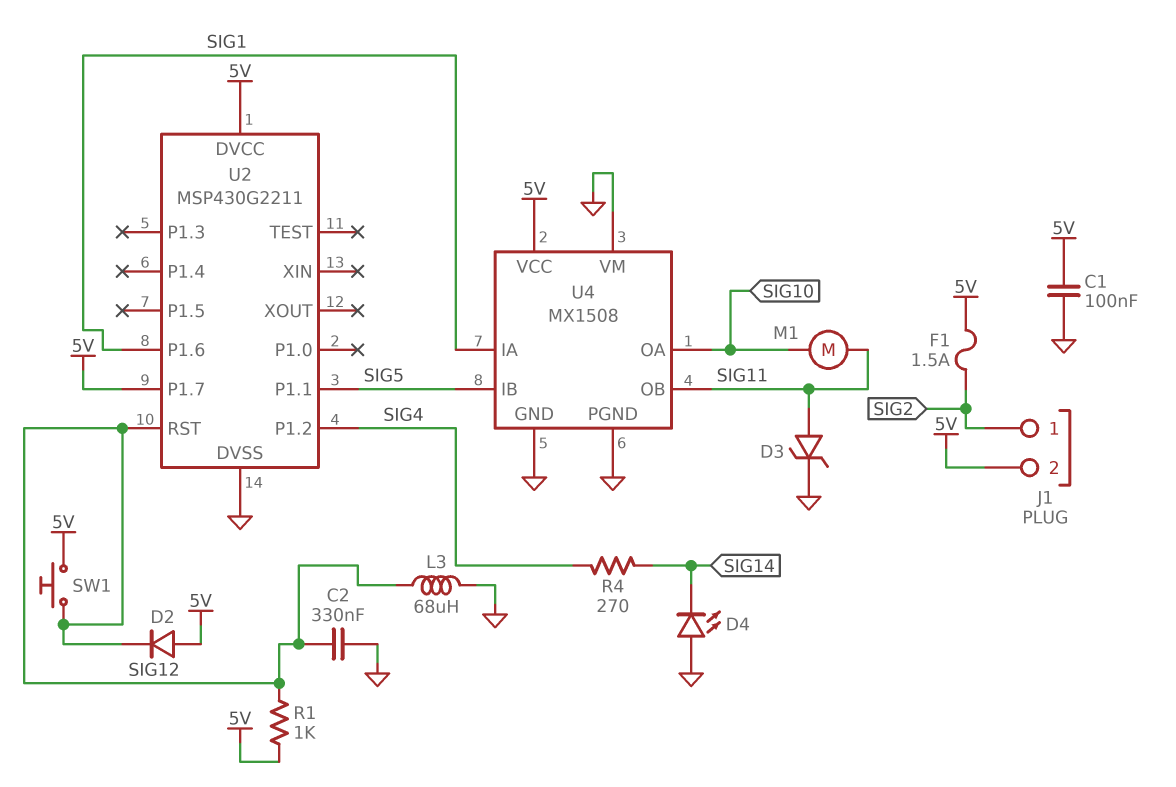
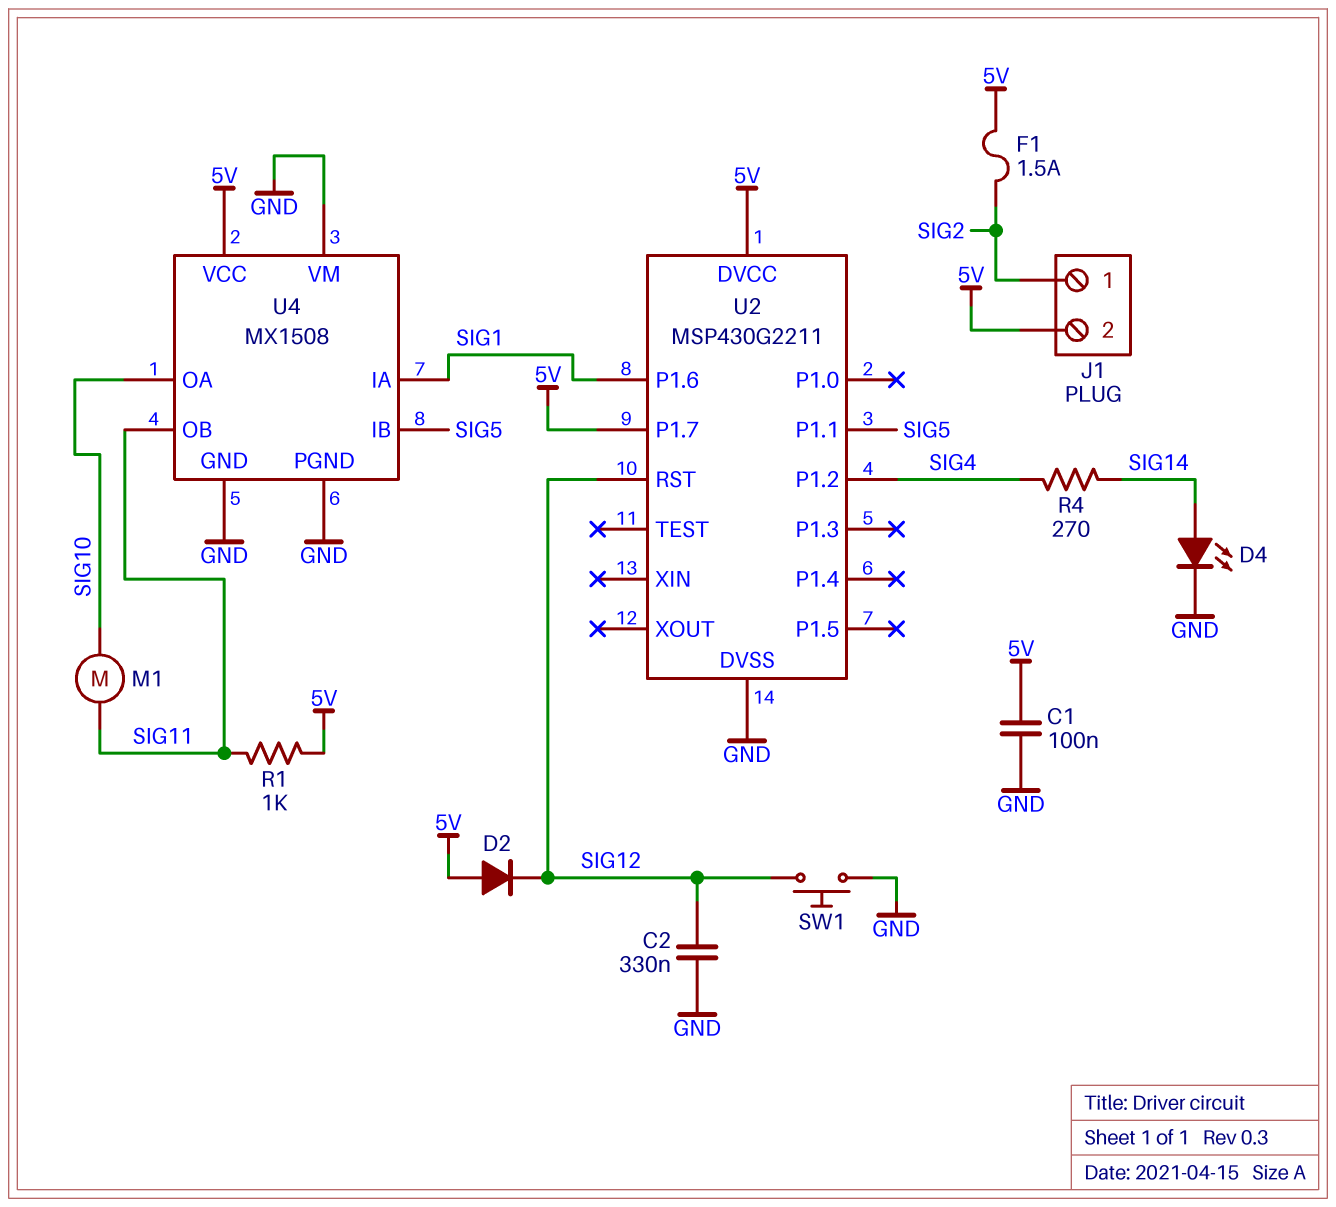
D3: zener (A SIG11, K GND) -> none
D4: LED (A GND, K SIG14) -> LED (A SIG14, K GND)
L3: 68uH (GND, SIG12) -> none
R1: 1k (5V, SIG12) -> 1k (5V, SIG11)
SW1: button (5V, SIG12) -> button (GND, SIG12)

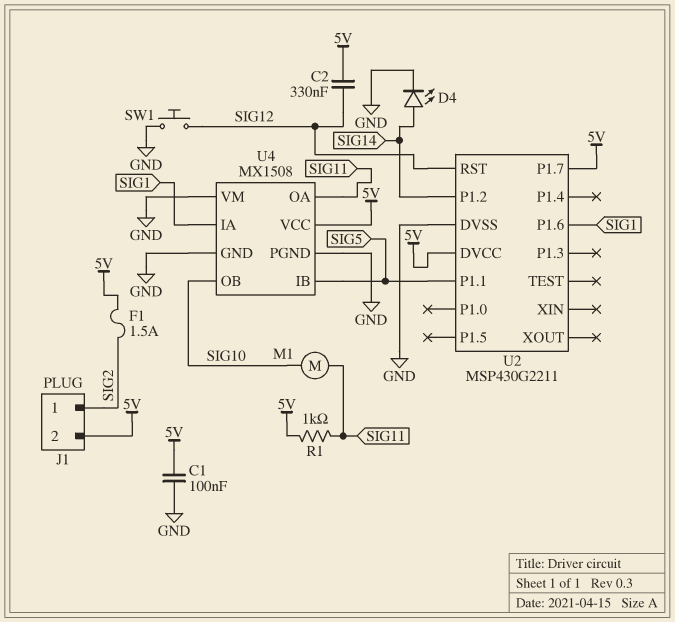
C2: 330nF (GND, SIG12) -> 330nF (5V, SIG12)
D2: diode (A 5V, K SIG12) -> none
R4: 270 (SIG4, SIG14) -> none
U2 pin P1.2: SIG4 -> SIG14
U4 pin OA: SIG10 -> SIG11
U4 pin OB: SIG11 -> SIG10

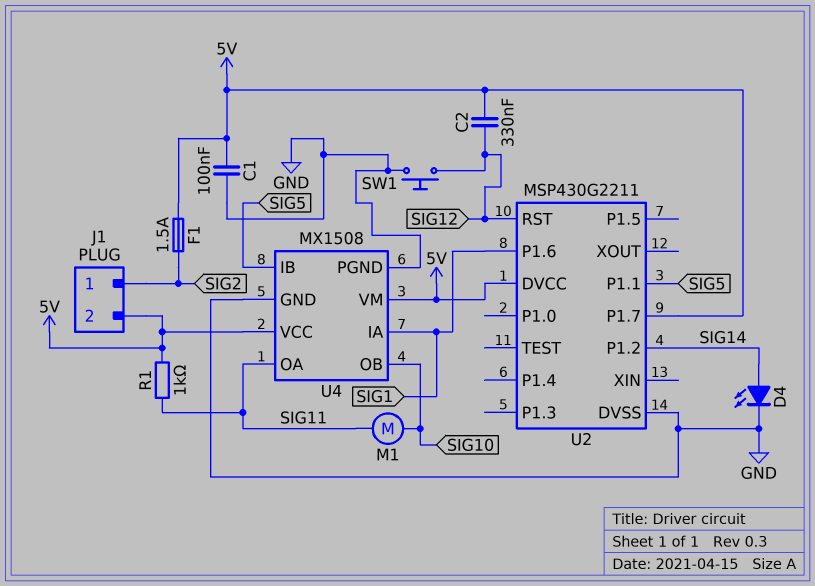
U4 pin VM: GND -> 5V

